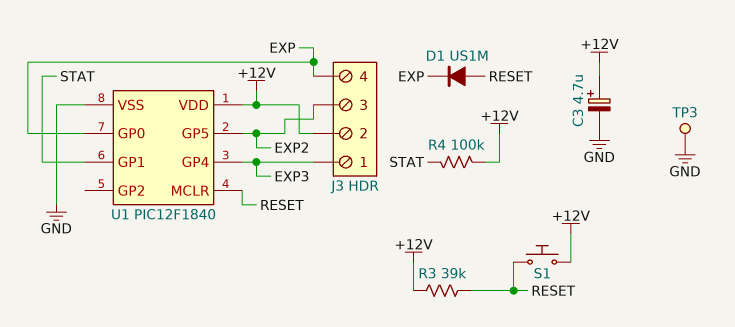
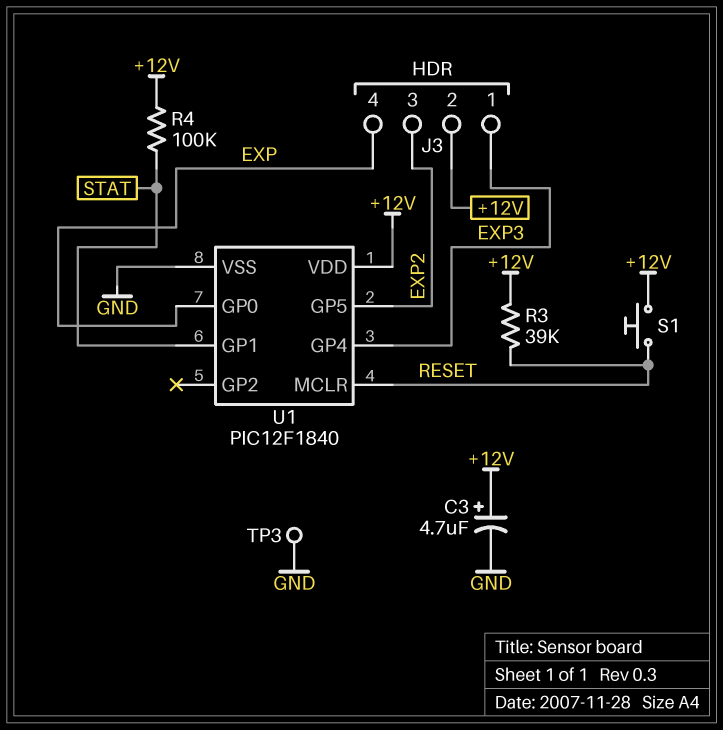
D1: diode US1M (A RESET, K EXP) -> none

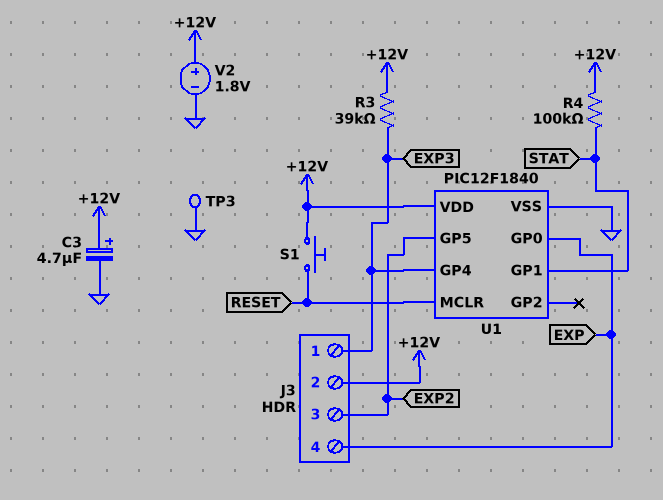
R3: 39k (+12V, RESET) -> 39k (+12V, EXP3)
V2: none -> 1.8V (plus +12V, minus GND)

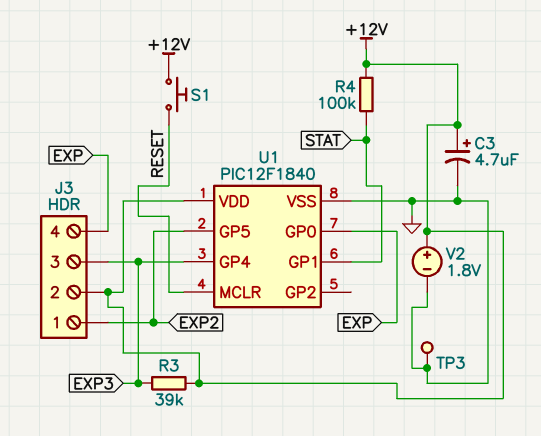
J3 pin 1: EXP3 -> EXP2
J3 pin 3: EXP2 -> EXP3

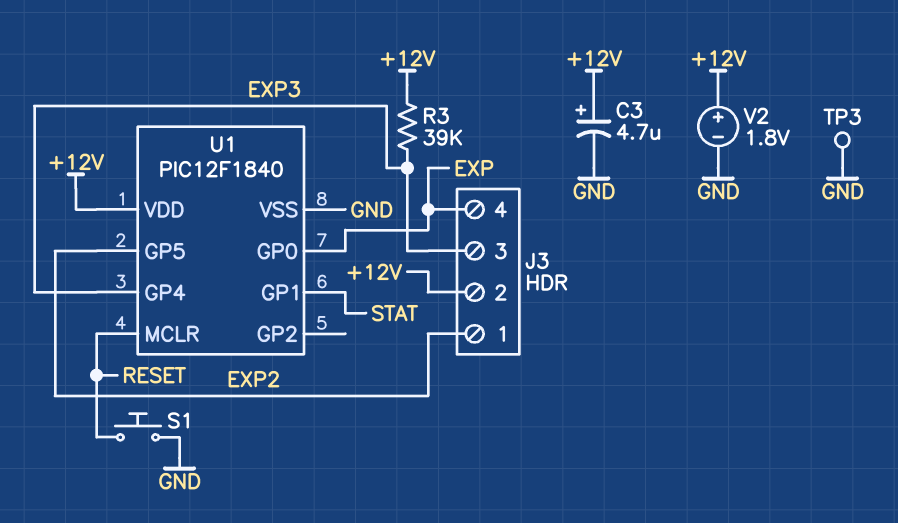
R4: 100k (+12V, STAT) -> none
S1: button (+12V, RESET) -> button (GND, RESET)

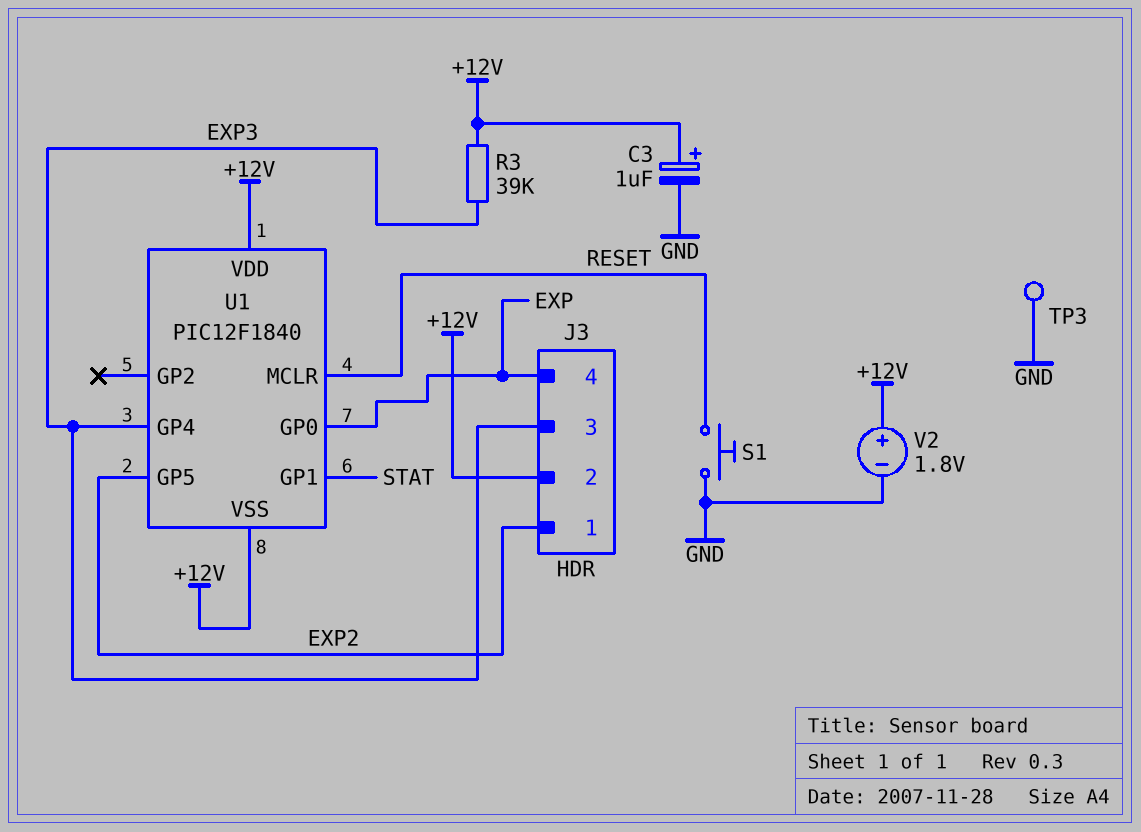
C3: 4.7uF (plus +12V, minus GND) -> 1uF (plus +12V, minus GND)
U1 pin VSS: GND -> +12V

